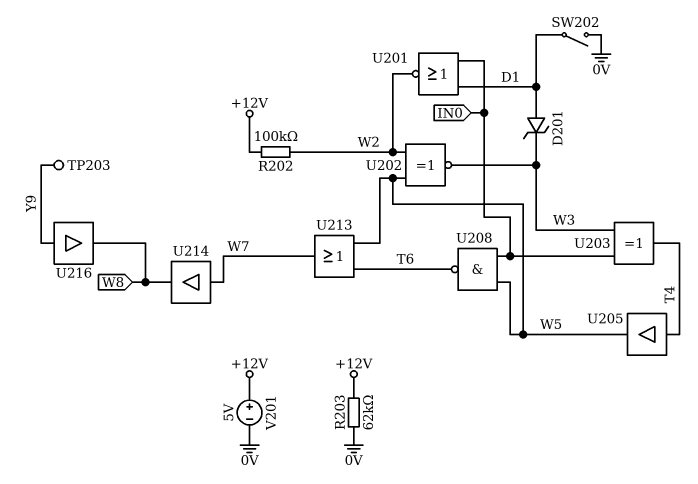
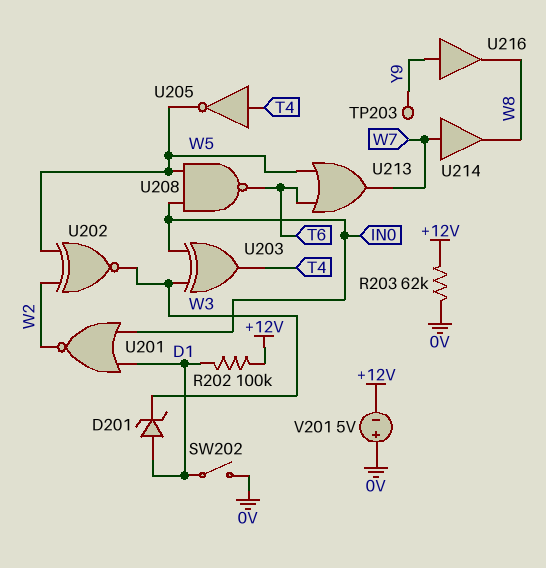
R202: 100k (+12V, W2) -> 100k (+12V, D1)
U205: buffer (in T4, out W5) -> NOT (in T4, out W5)
V201: 5V (plus +12V, minus 0V) -> 5V (plus 0V, minus +12V)

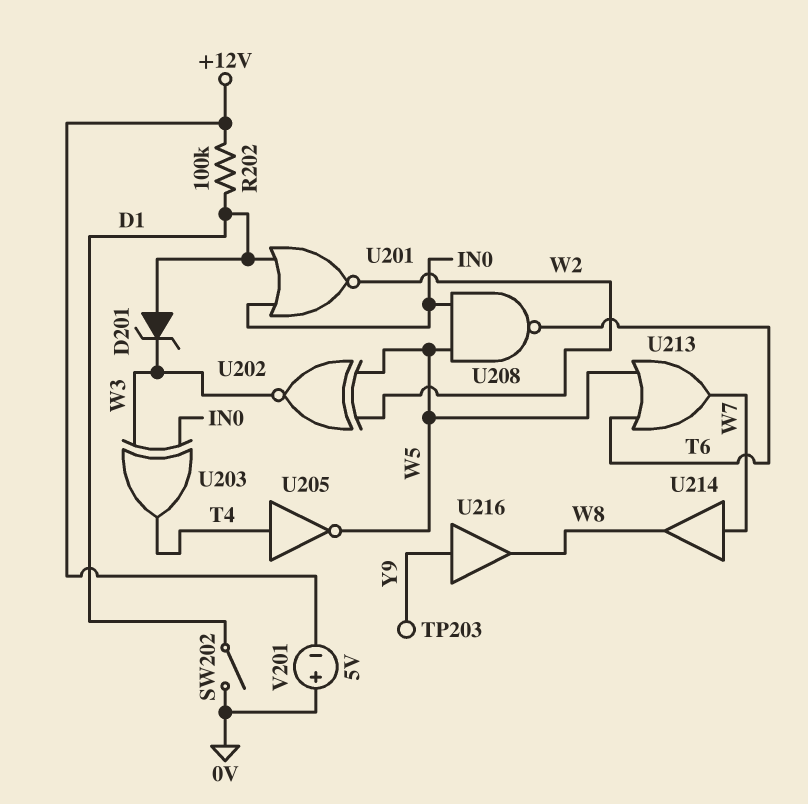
R203: 62k (+12V, 0V) -> none

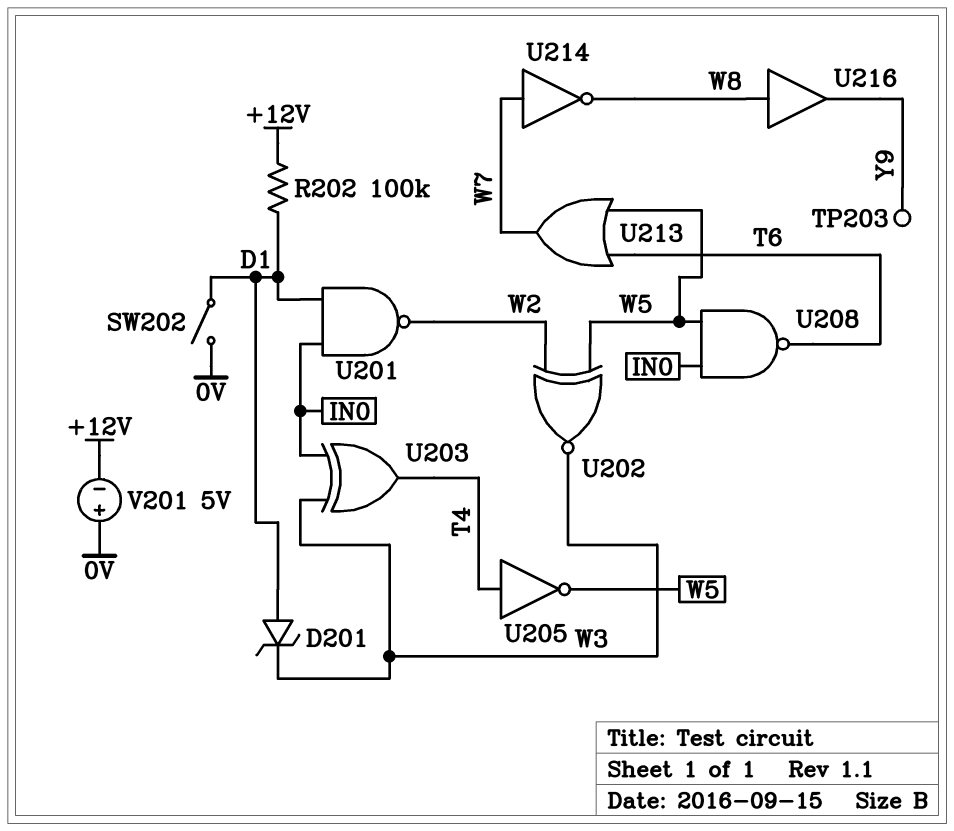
U201: NOR (in D1, in IN0, out W2) -> NAND (in D1, in IN0, out W2)
U214: buffer (in W7, out W8) -> NOT (in W7, out W8)
U216: buffer (in Y9, out W8) -> buffer (in W8, out Y9)

